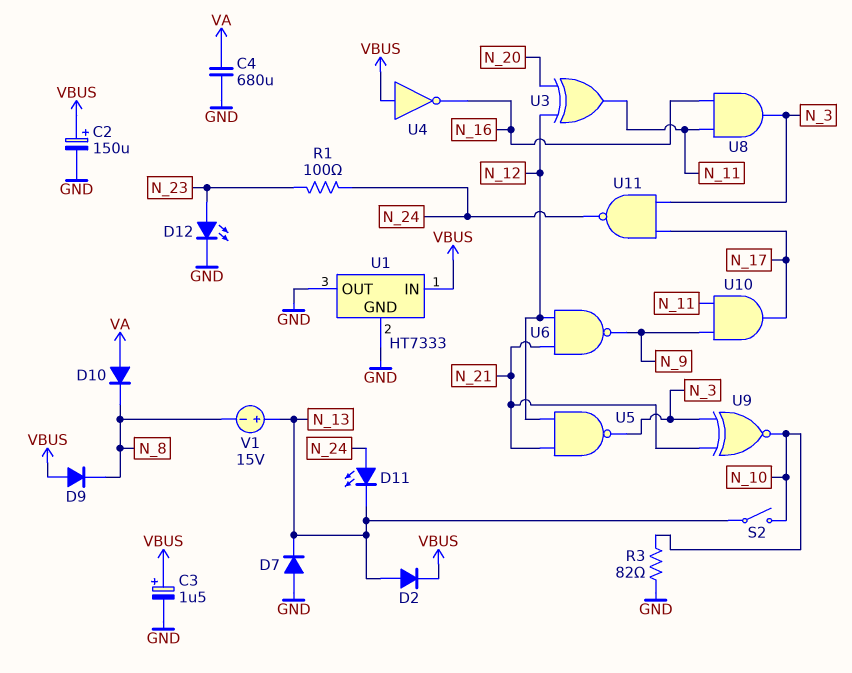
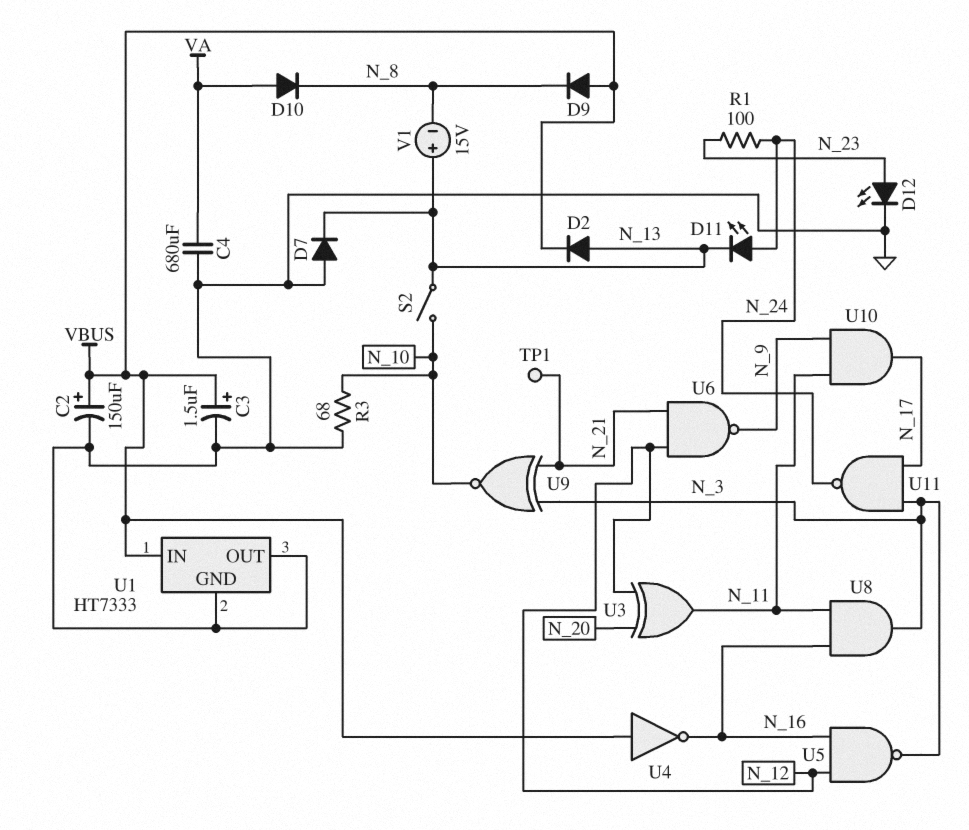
R3: 82 (GND, N_10) -> 68 (GND, N_10)
TP1: none -> test point (N_21)
U5: NAND (in N_12, in N_21, out N_3) -> NAND (in N_12, in N_16, out N_3)

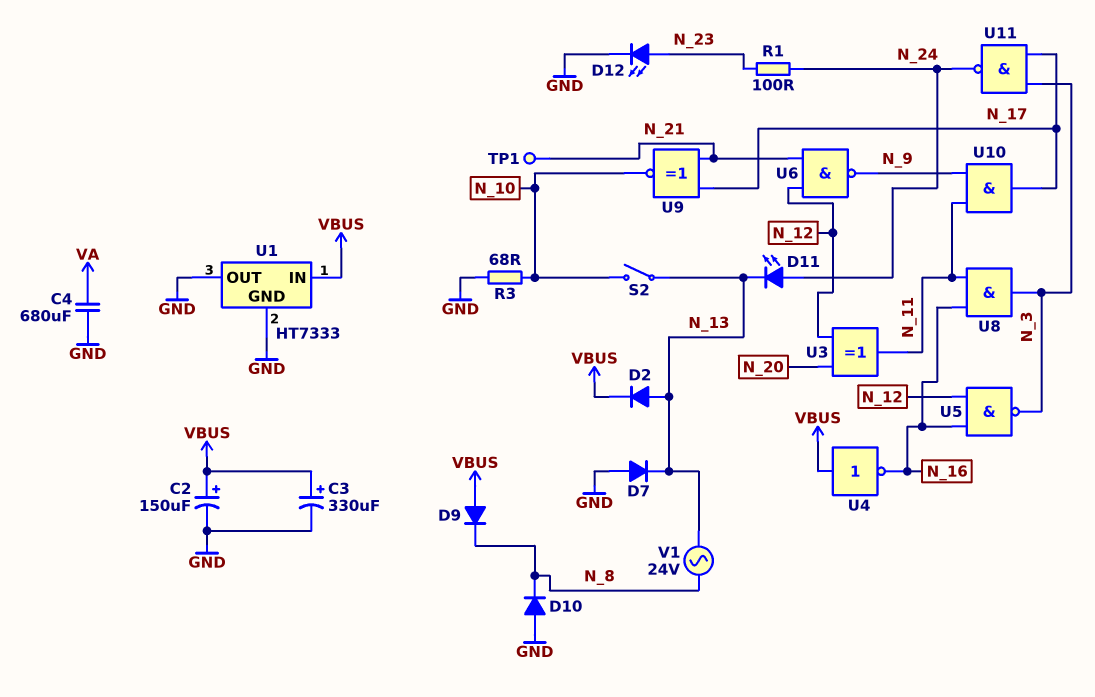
C3: 1.5uF (plus VBUS, minus GND) -> 330uF (plus VBUS, minus GND)
D10: diode (A VA, K N_8) -> diode (A GND, K N_8)
U9: XNOR (in N_3, in N_21, out N_10) -> XNOR (in N_17, in N_21, out N_10)
V1: 15V (plus N_13, minus N_8) -> AC 24V (N_8, N_13)

